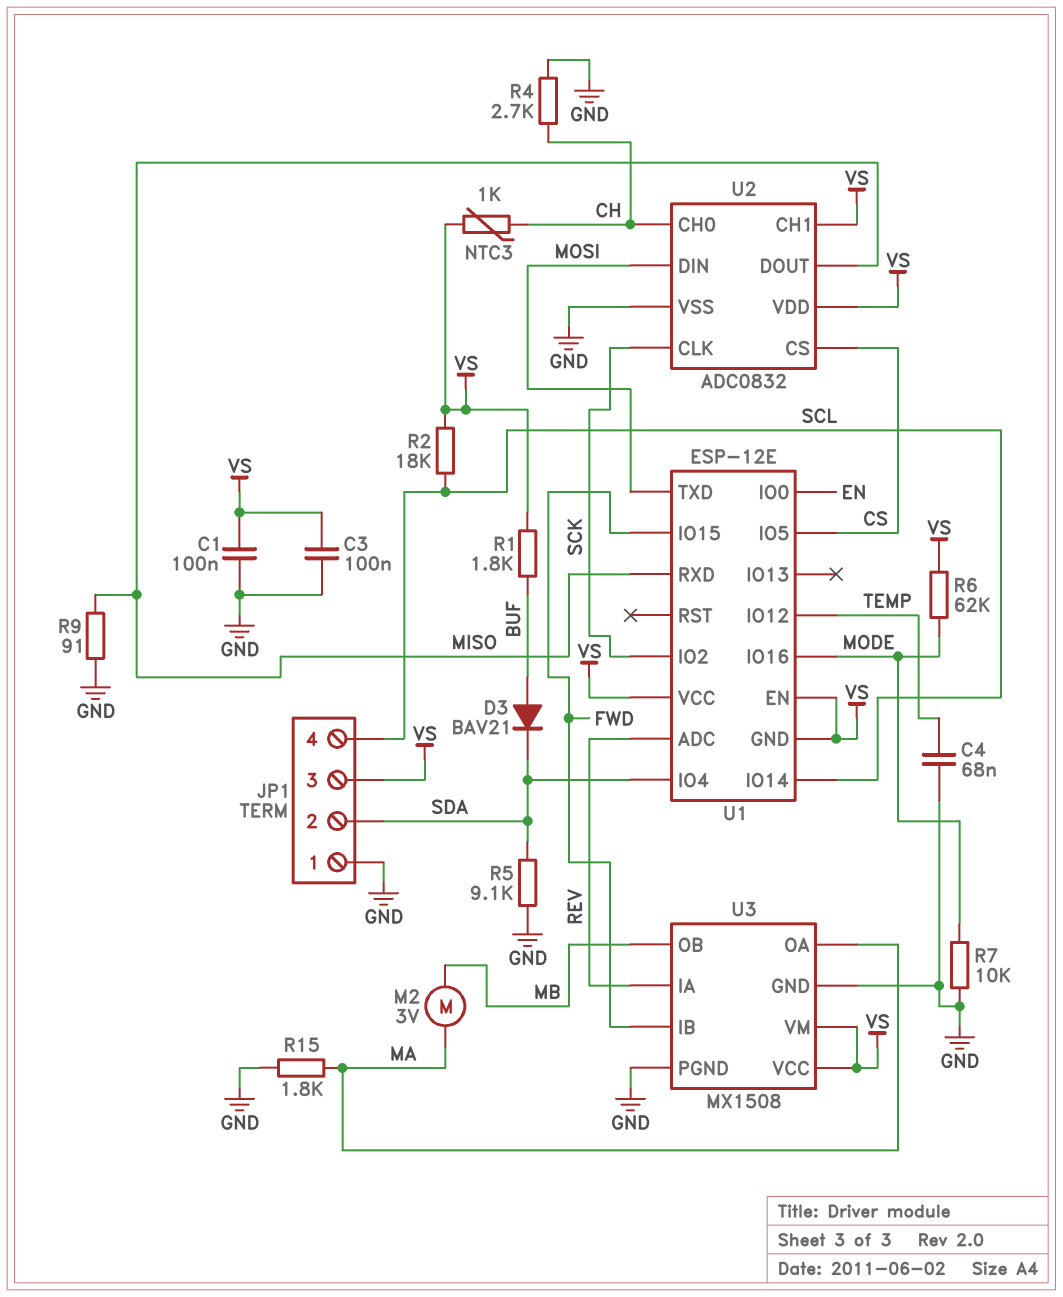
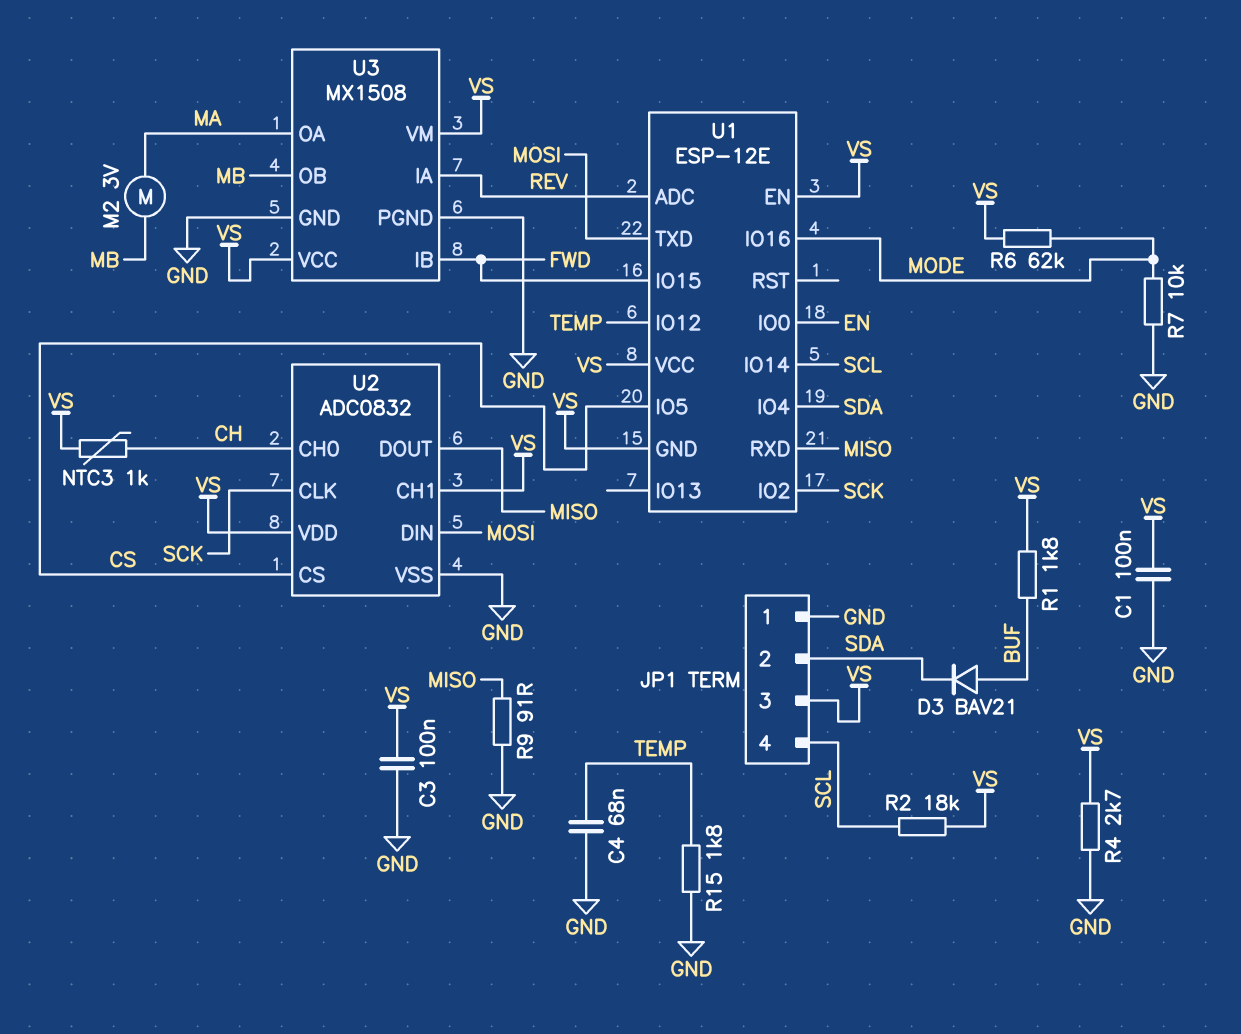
R4: 2.7k (CH, GND) -> 2.7k (GND, VS)
R5: 9.1k (GND, SDA) -> none
R15: 1.8k (GND, MA) -> 1.8k (GND, TEMP)

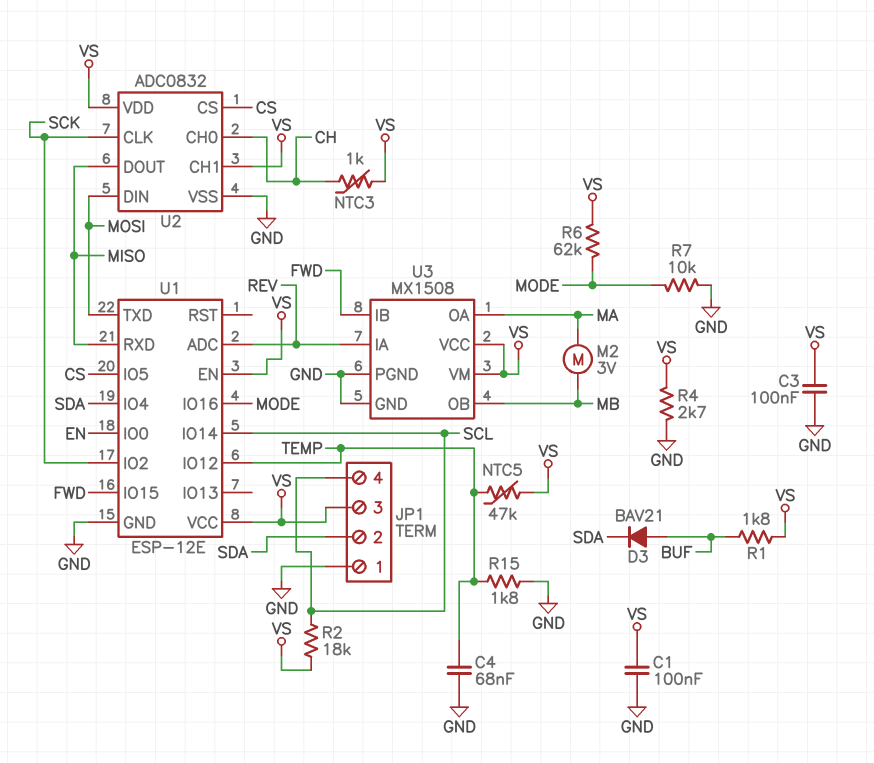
NTC5: none -> 47k (TEMP, VS)
R9: 91 (GND, MISO) -> none
U1 pin GND: VS -> GND

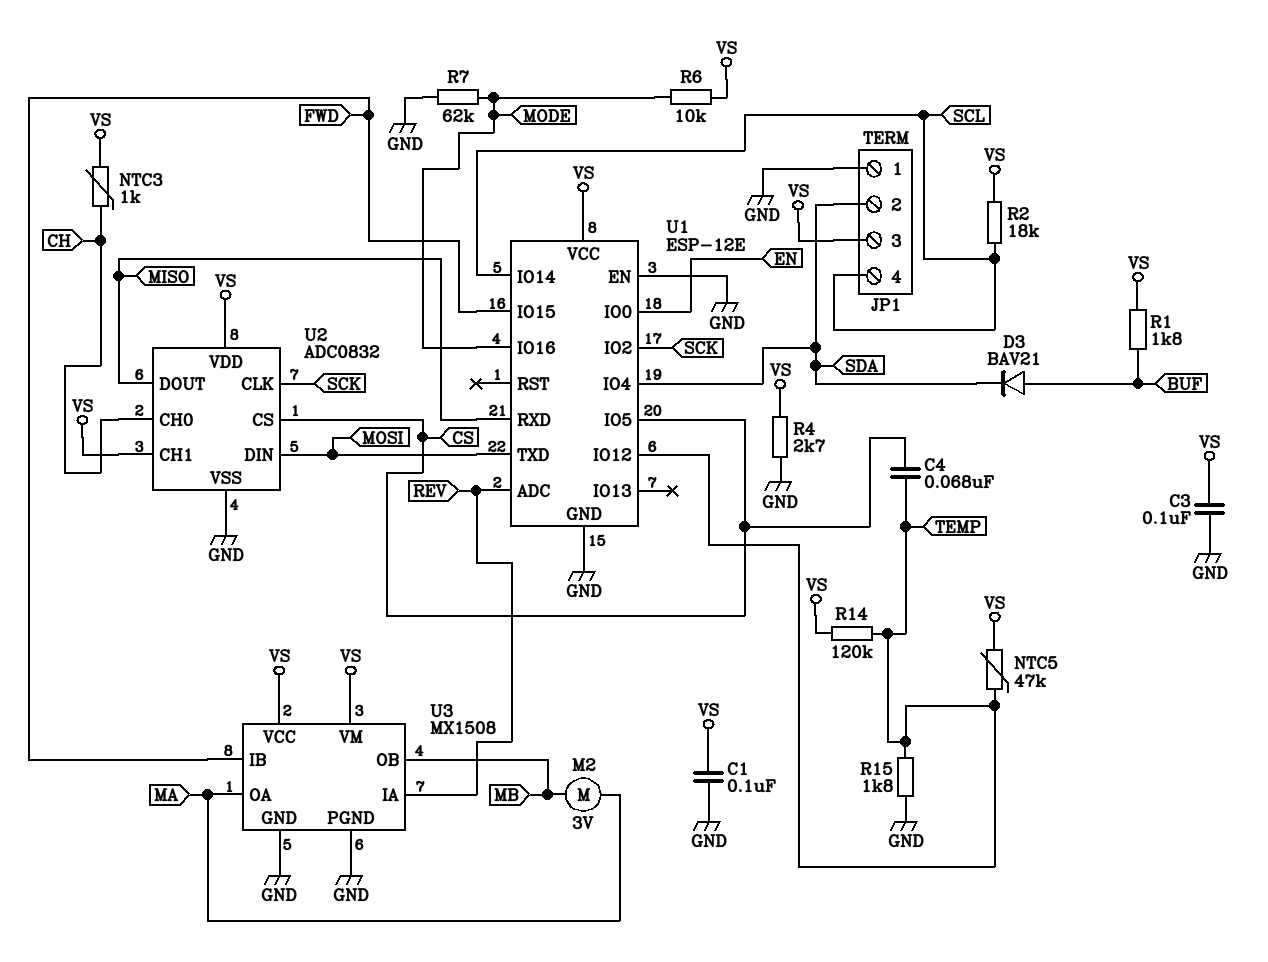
C4: 68nF (GND, TEMP) -> 68nF (CS, TEMP)
R6: 62k (MODE, VS) -> 10k (MODE, VS)
R7: 10k (GND, MODE) -> 62k (GND, MODE)
R14: none -> 120k (TEMP, VS)
U1 pin EN: VS -> GND

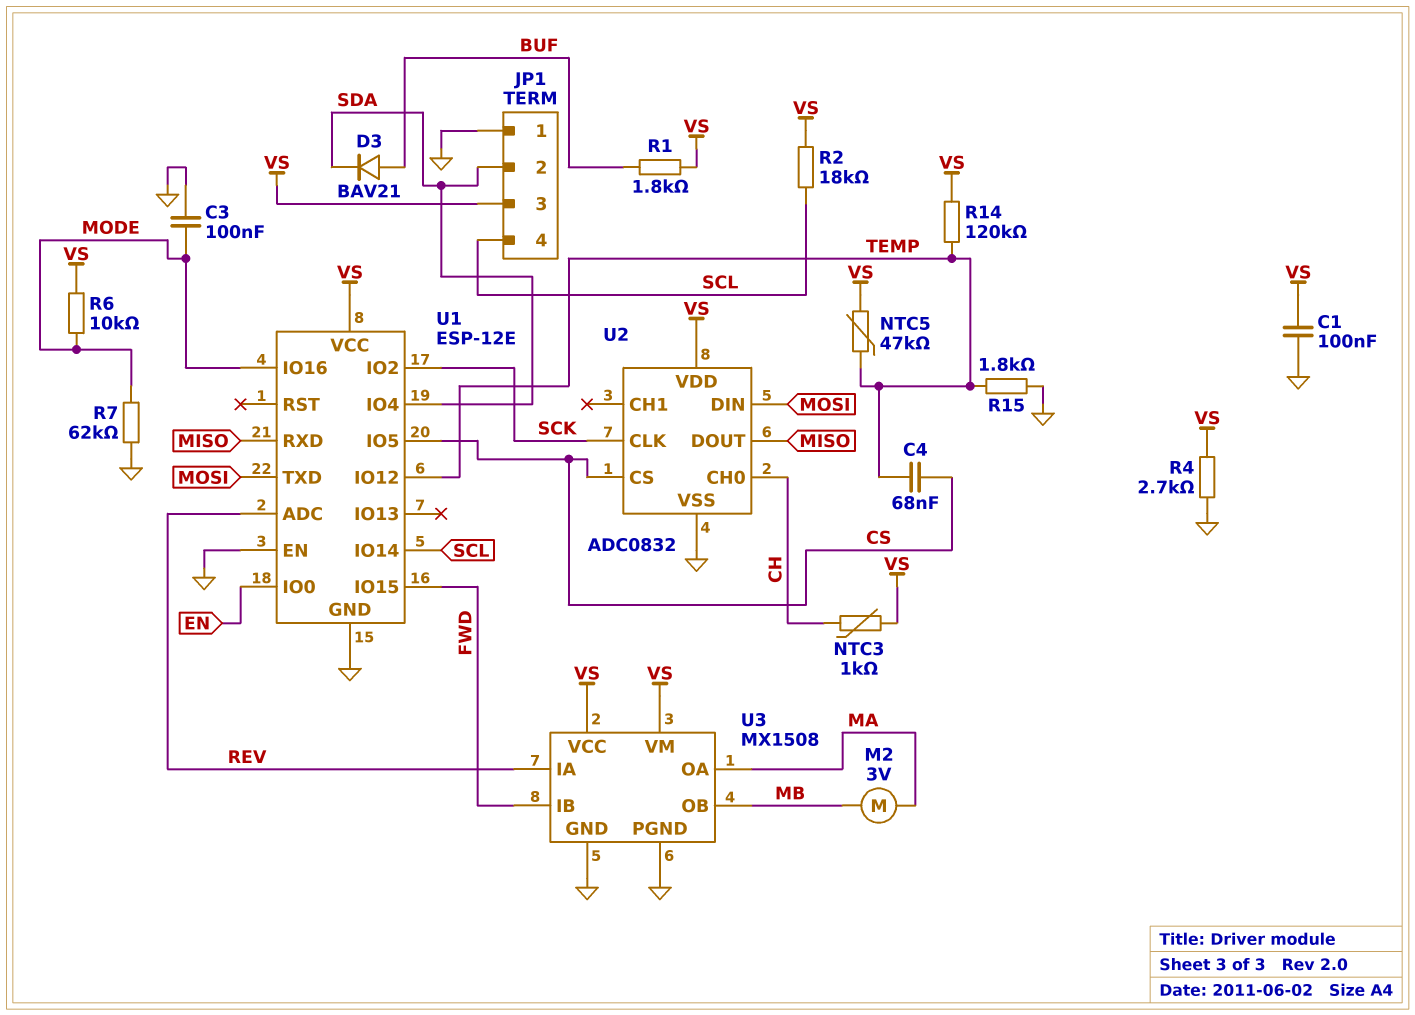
C3: 100nF (GND, VS) -> 100nF (GND, MODE)
U2 pin CH1: VS -> none

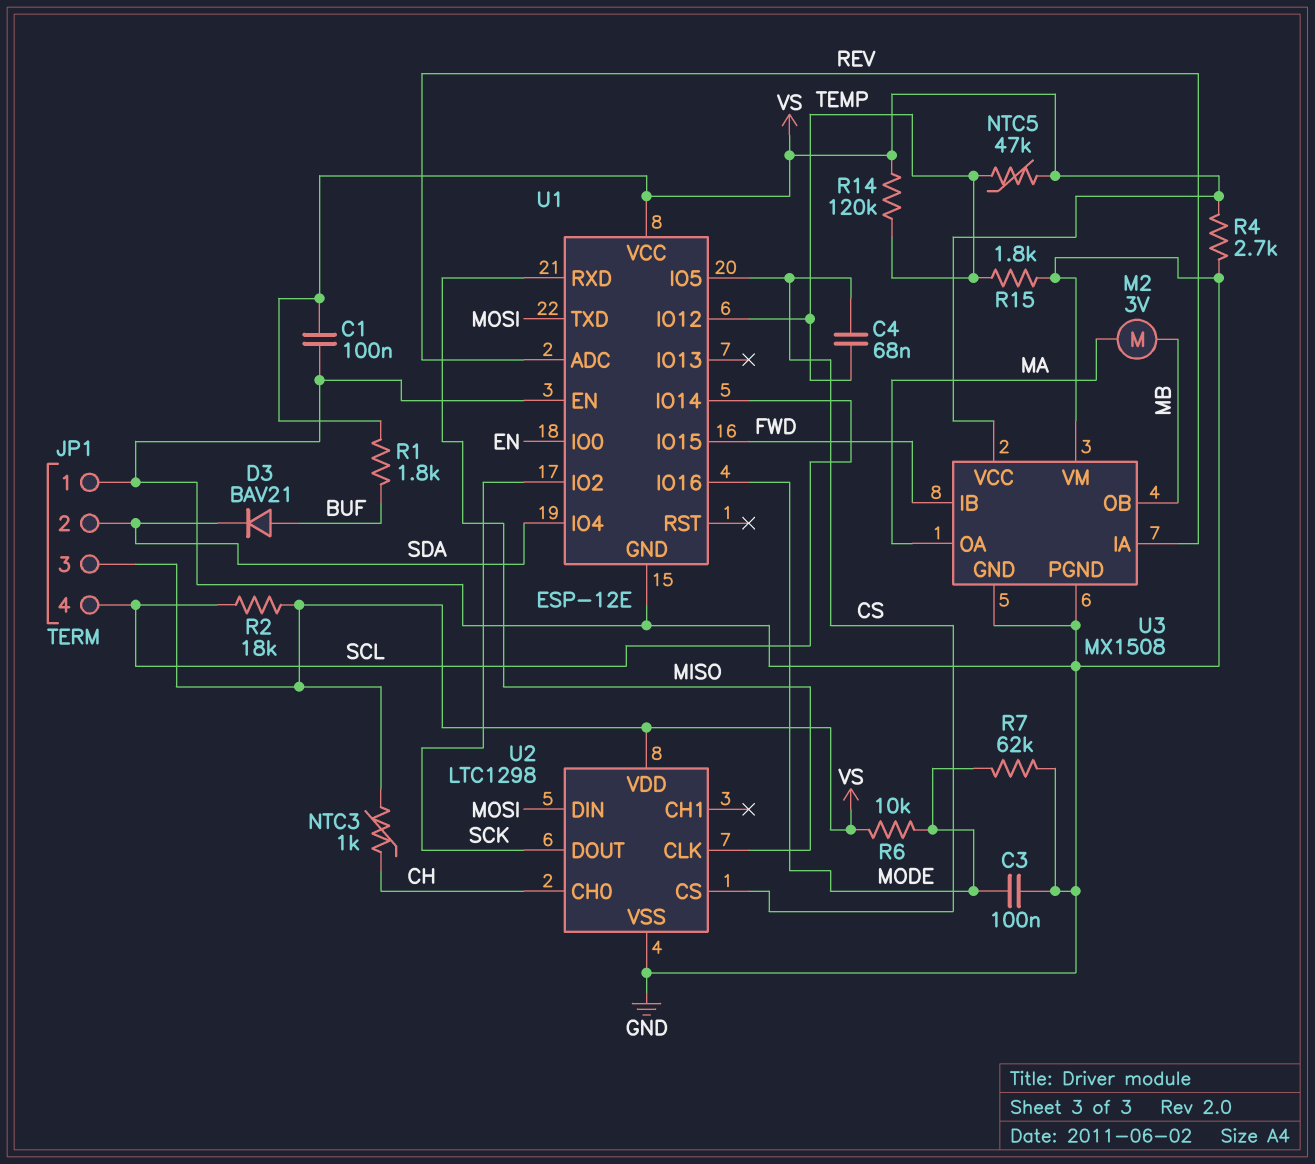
U2: ADC0832 -> LTC1298
U2 pin CLK: SCK -> MISO
U2 pin DOUT: MISO -> SCK
U3 pin VM: VS -> GND

